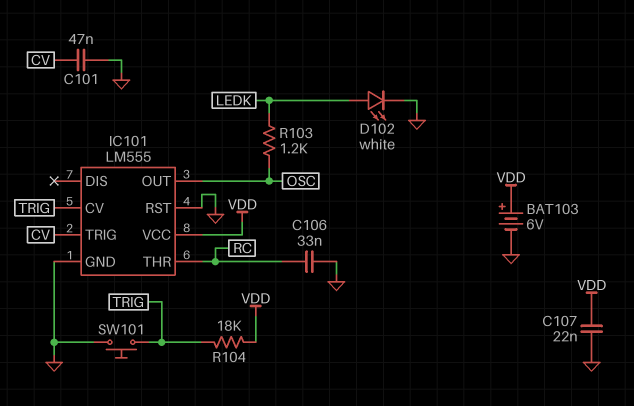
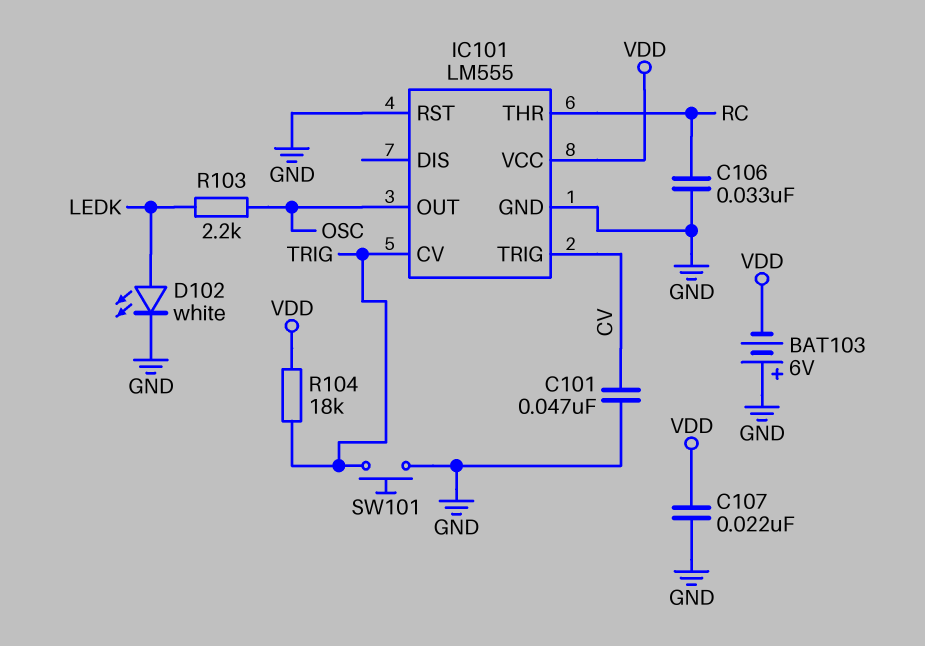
BAT103: 6V (plus VDD, minus GND) -> 6V (plus GND, minus VDD)
R103: 1.2k (LEDK, OSC) -> 2.2k (LEDK, OSC)

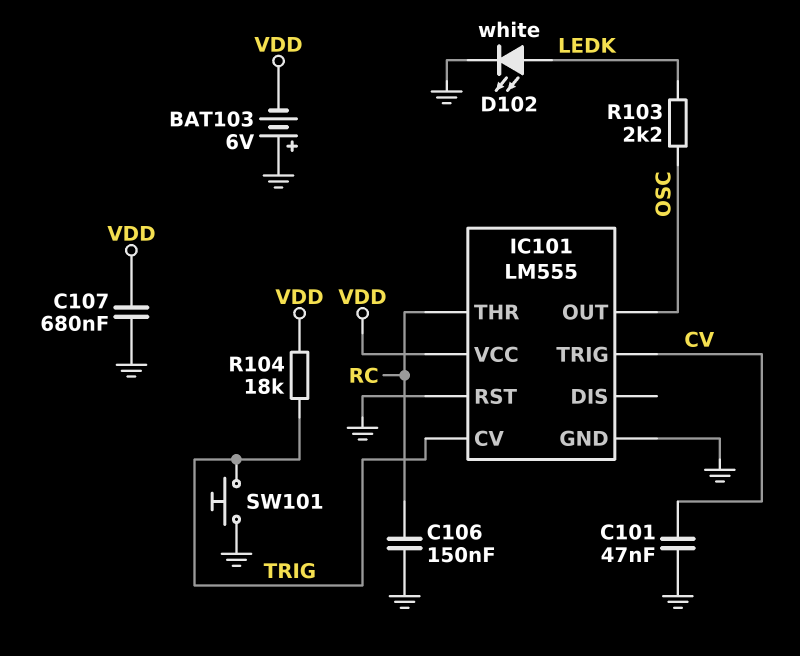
C106: 33nF (GND, RC) -> 150nF (GND, RC)
C107: 22nF (GND, VDD) -> 680nF (GND, VDD)

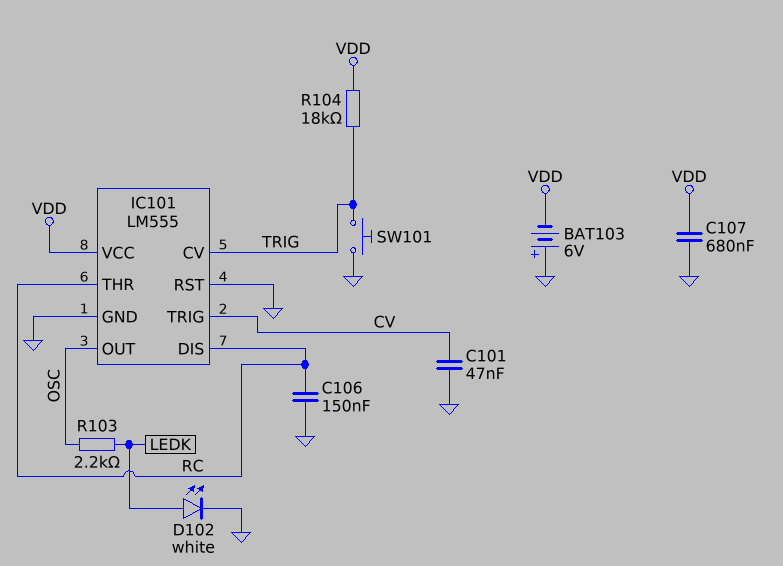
IC101 pin DIS: none -> RC

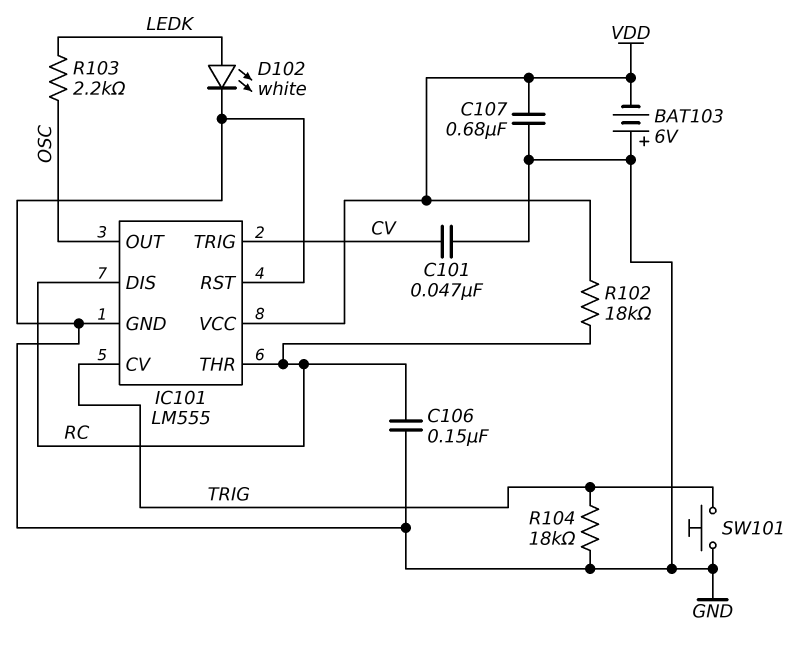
R102: none -> 18k (RC, VDD)
R104: 18k (TRIG, VDD) -> 18k (GND, TRIG)

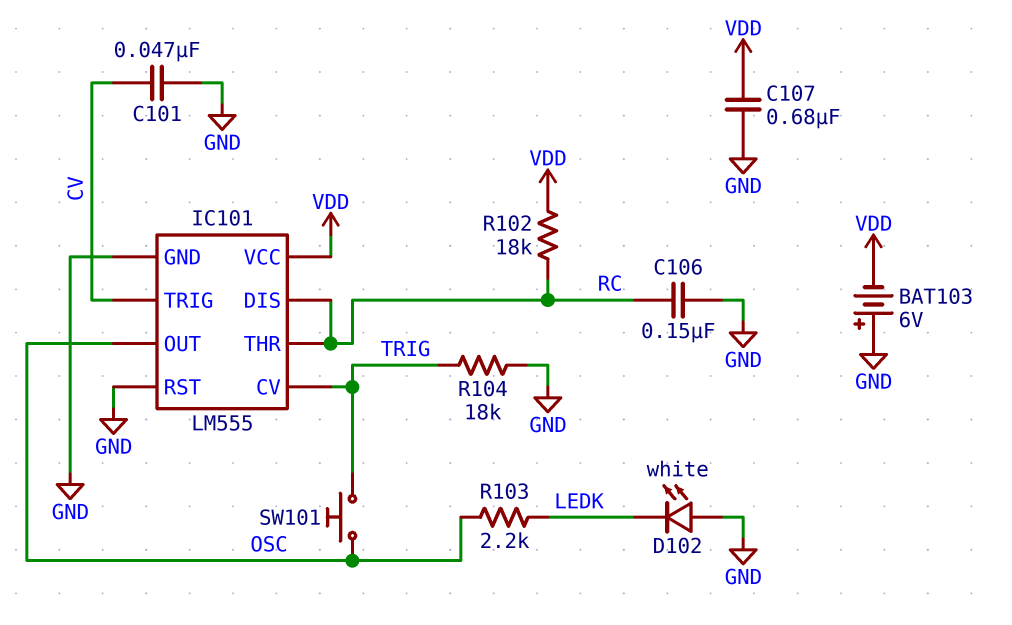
D102: LED white (A LEDK, K GND) -> LED white (A GND, K LEDK)
SW101: button (GND, TRIG) -> button (OSC, TRIG)

